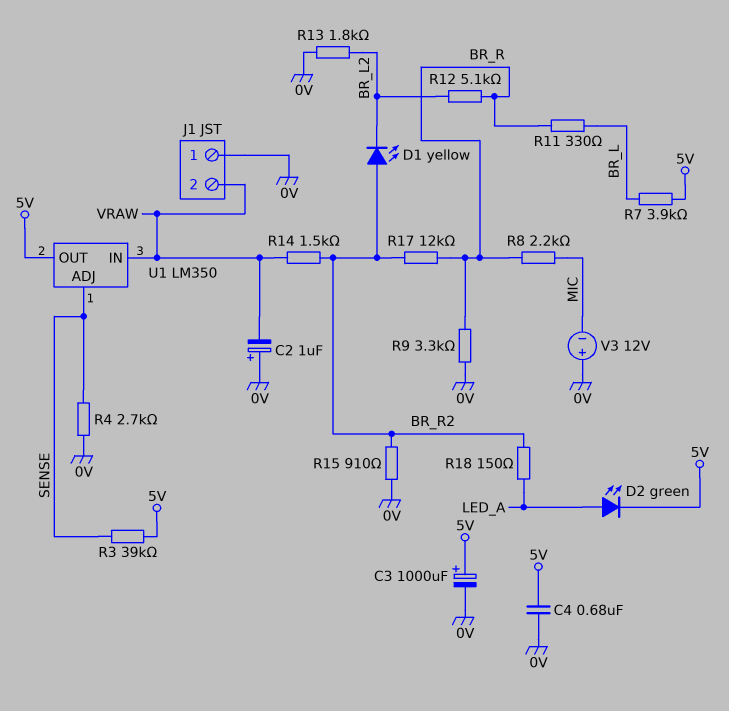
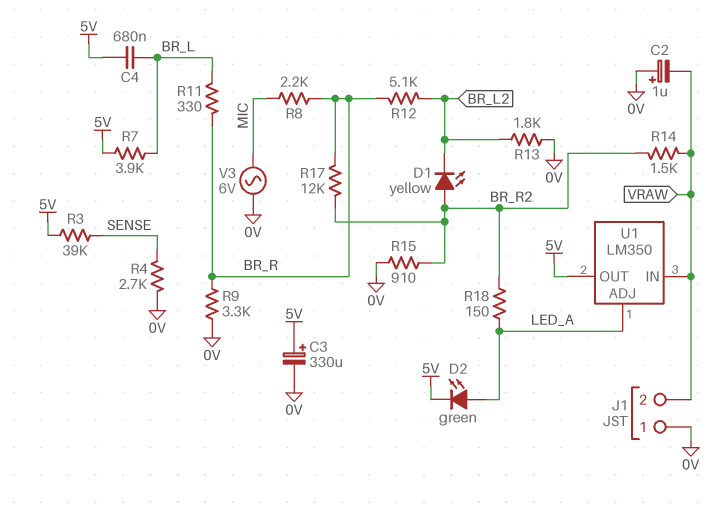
C3: 1000uF (plus 5V, minus 0V) -> 330uF (plus 5V, minus 0V)
C4: 680nF (0V, 5V) -> 680nF (5V, BR_L)
U1 pin ADJ: SENSE -> LED_A
V3: 12V (plus 0V, minus MIC) -> AC 6V (0V, MIC)

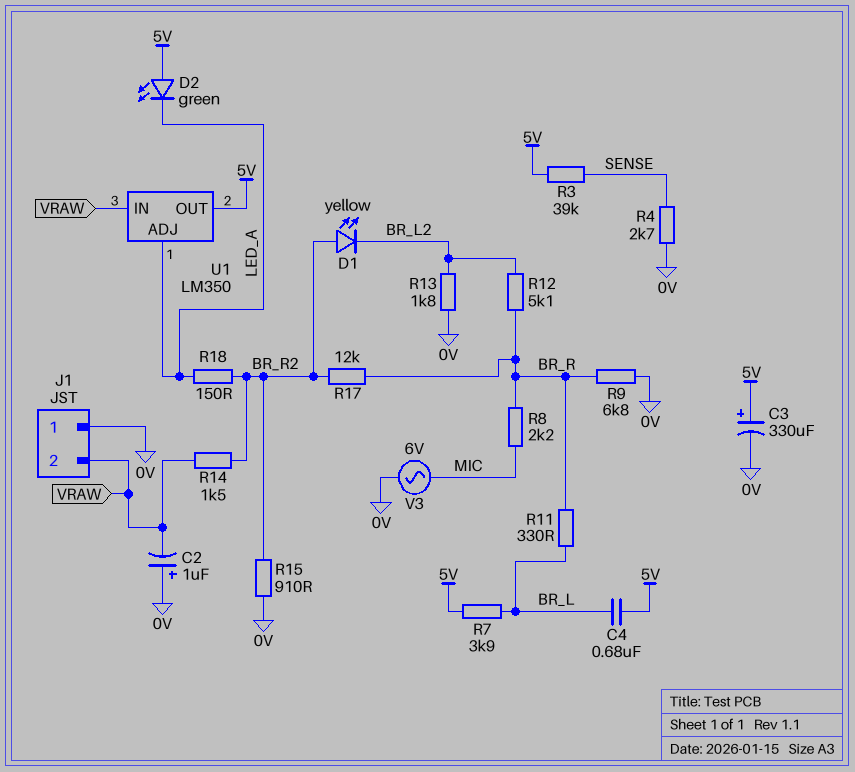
D2: LED green (A LED_A, K 5V) -> LED green (A 5V, K LED_A)
R9: 3.3k (0V, BR_R) -> 6.8k (0V, BR_R)

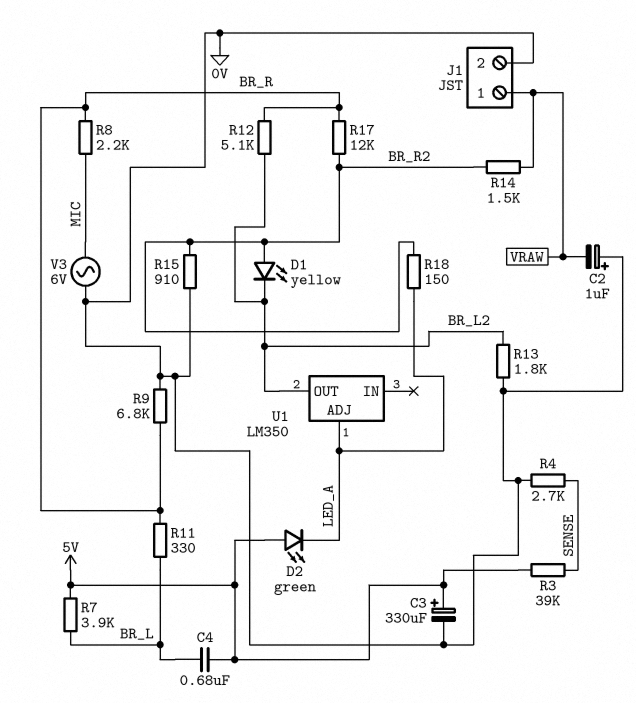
J1 pin 1: 0V -> VRAW
J1 pin 2: VRAW -> 0V
U1 pin IN: VRAW -> none
U1 pin OUT: 5V -> BR_L2

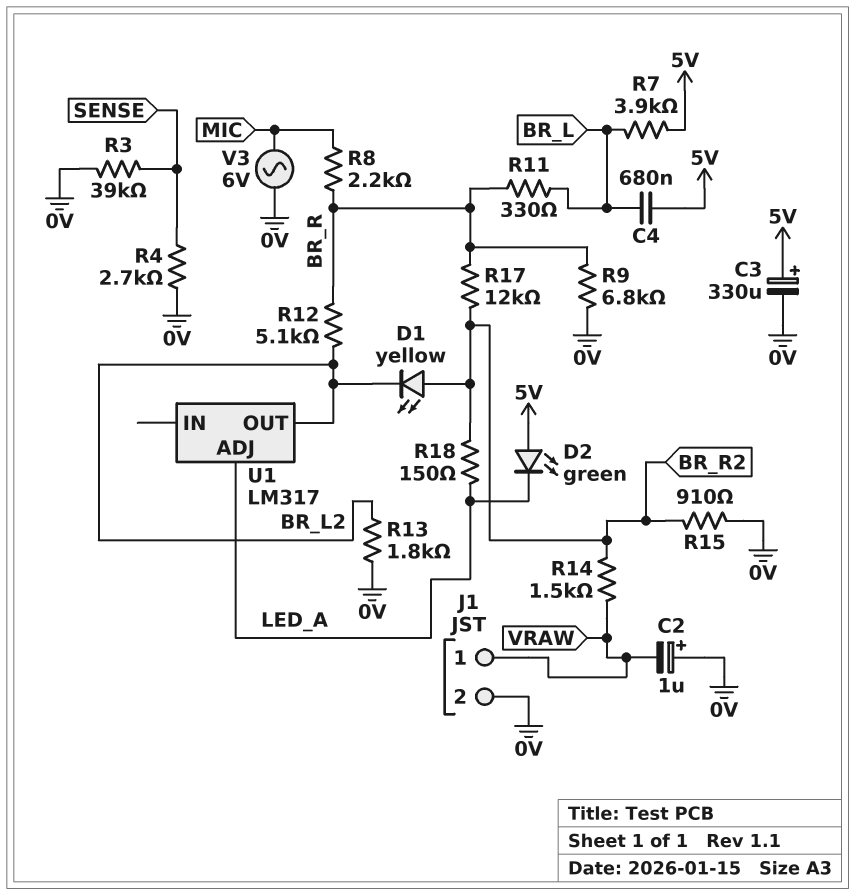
R3: 39k (5V, SENSE) -> 39k (0V, SENSE)
U1: LM350 -> LM317

